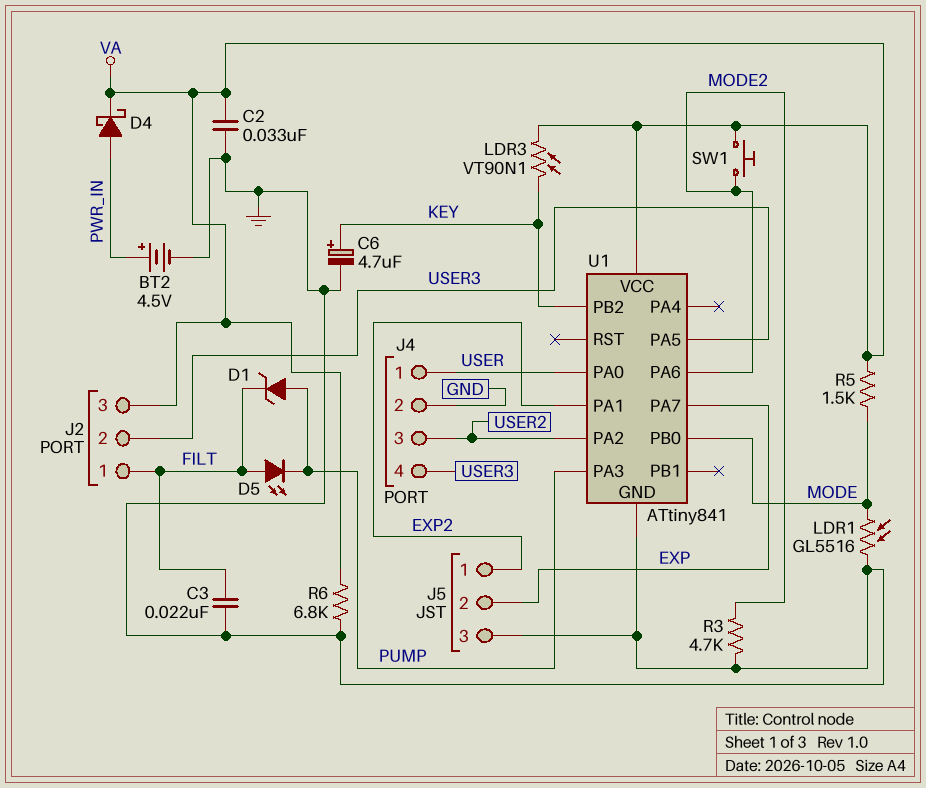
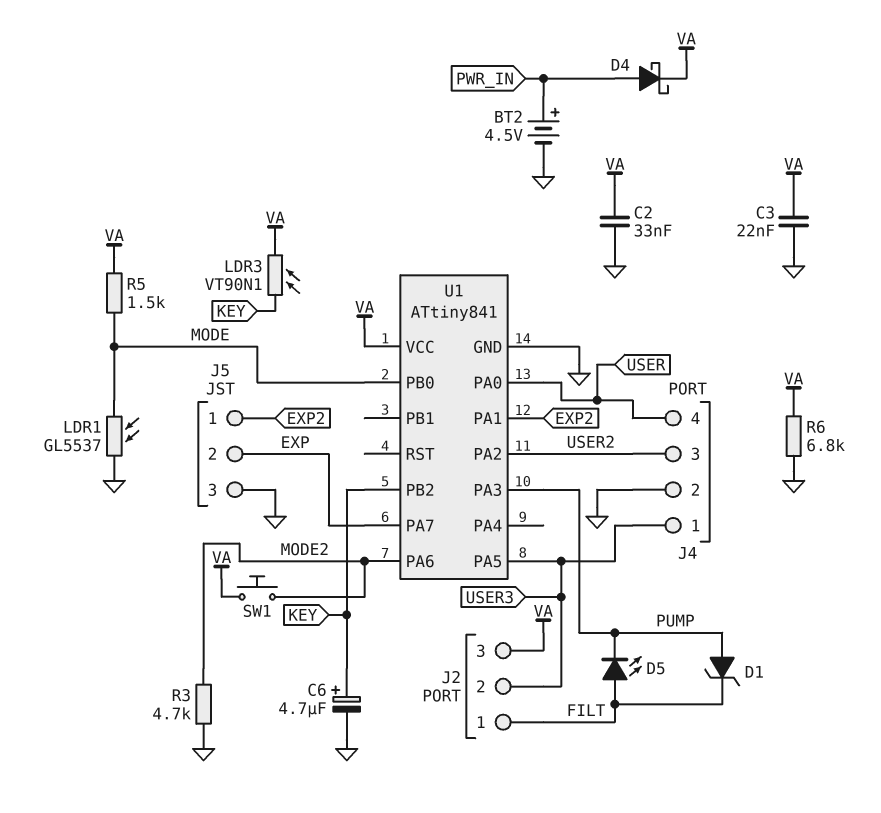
C3: 22nF (FILT, GND) -> 22nF (GND, VA)
J4 pin 1: USER -> USER3
J4 pin 4: USER3 -> USER
LDR1: GL5516 (GND, MODE) -> GL5537 (GND, MODE)

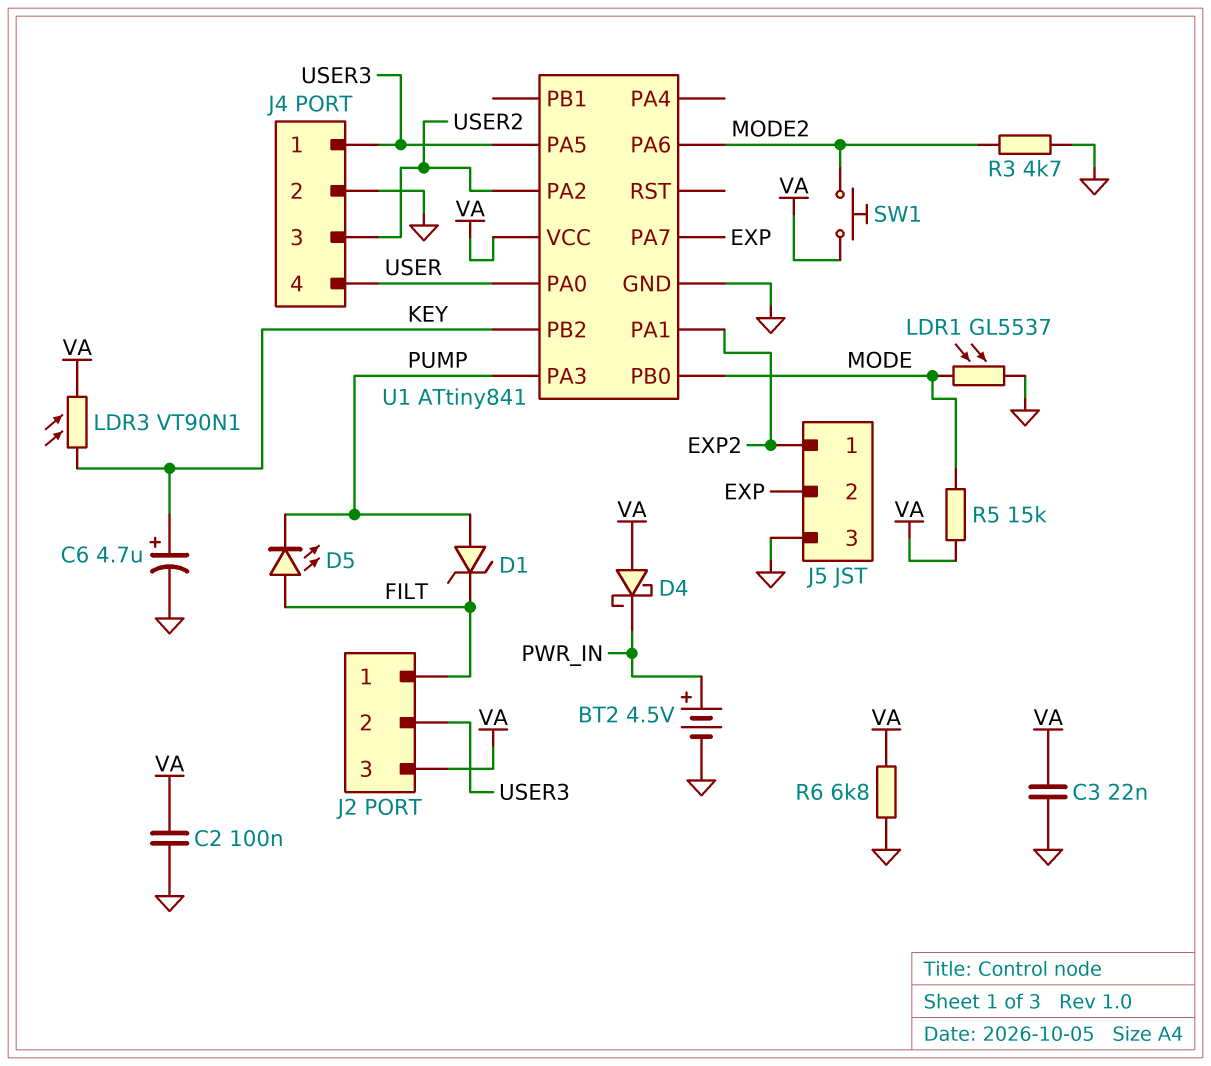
C2: 33nF (GND, VA) -> 100nF (GND, VA)
D4: schottky (A PWR_IN, K VA) -> schottky (A VA, K PWR_IN)
R5: 1.5k (MODE, VA) -> 15k (MODE, VA)

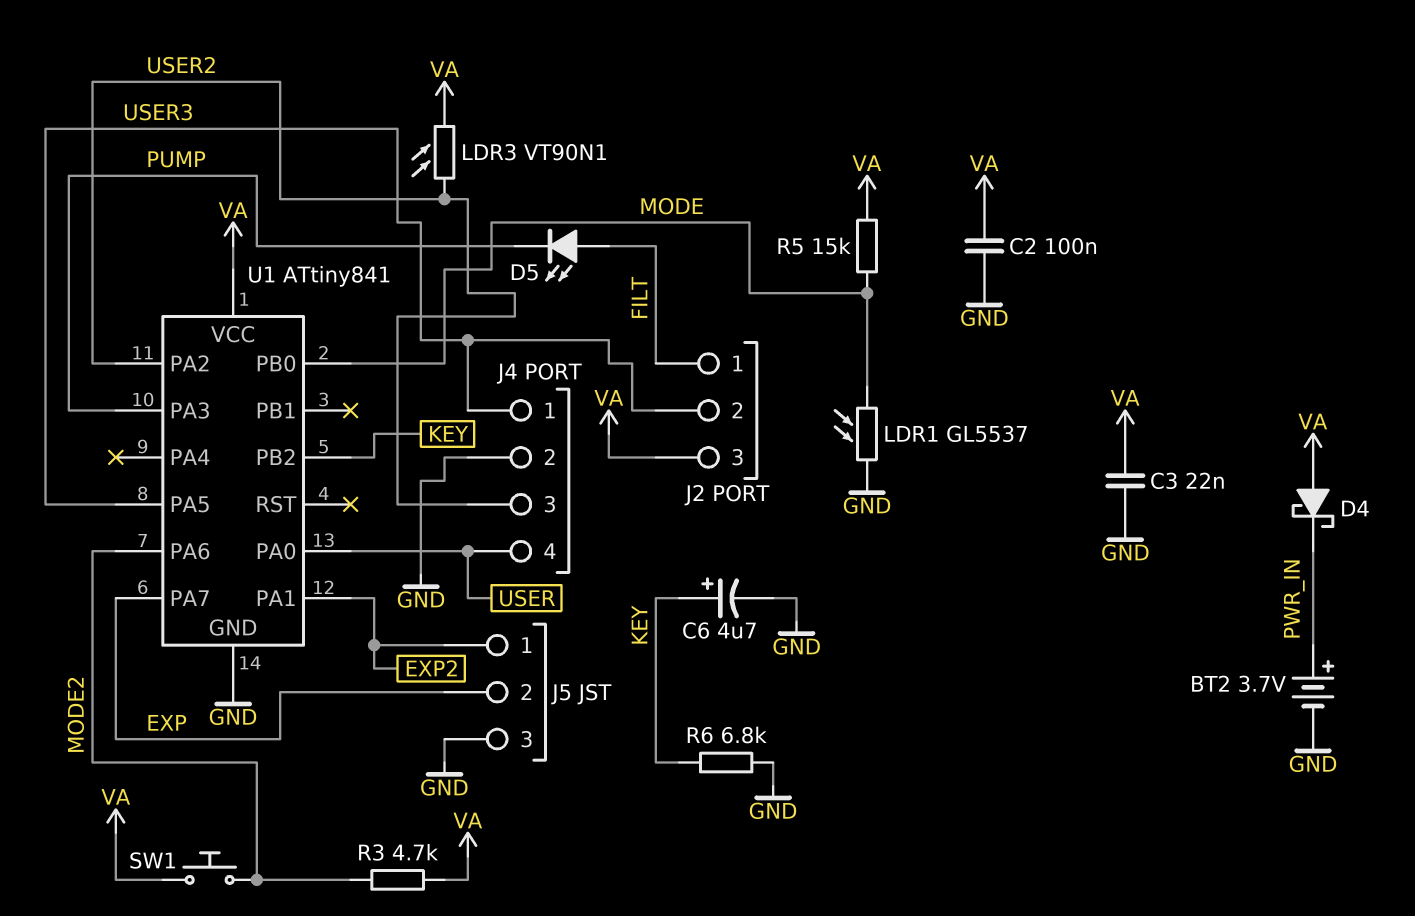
BT2: 4.5V (plus PWR_IN, minus GND) -> 3.7V (plus PWR_IN, minus GND)
D1: zener (A PUMP, K FILT) -> none
LDR3: VT90N1 (KEY, VA) -> VT90N1 (USER2, VA)
R3: 4.7k (GND, MODE2) -> 4.7k (MODE2, VA)
R6: 6.8k (GND, VA) -> 6.8k (GND, KEY)

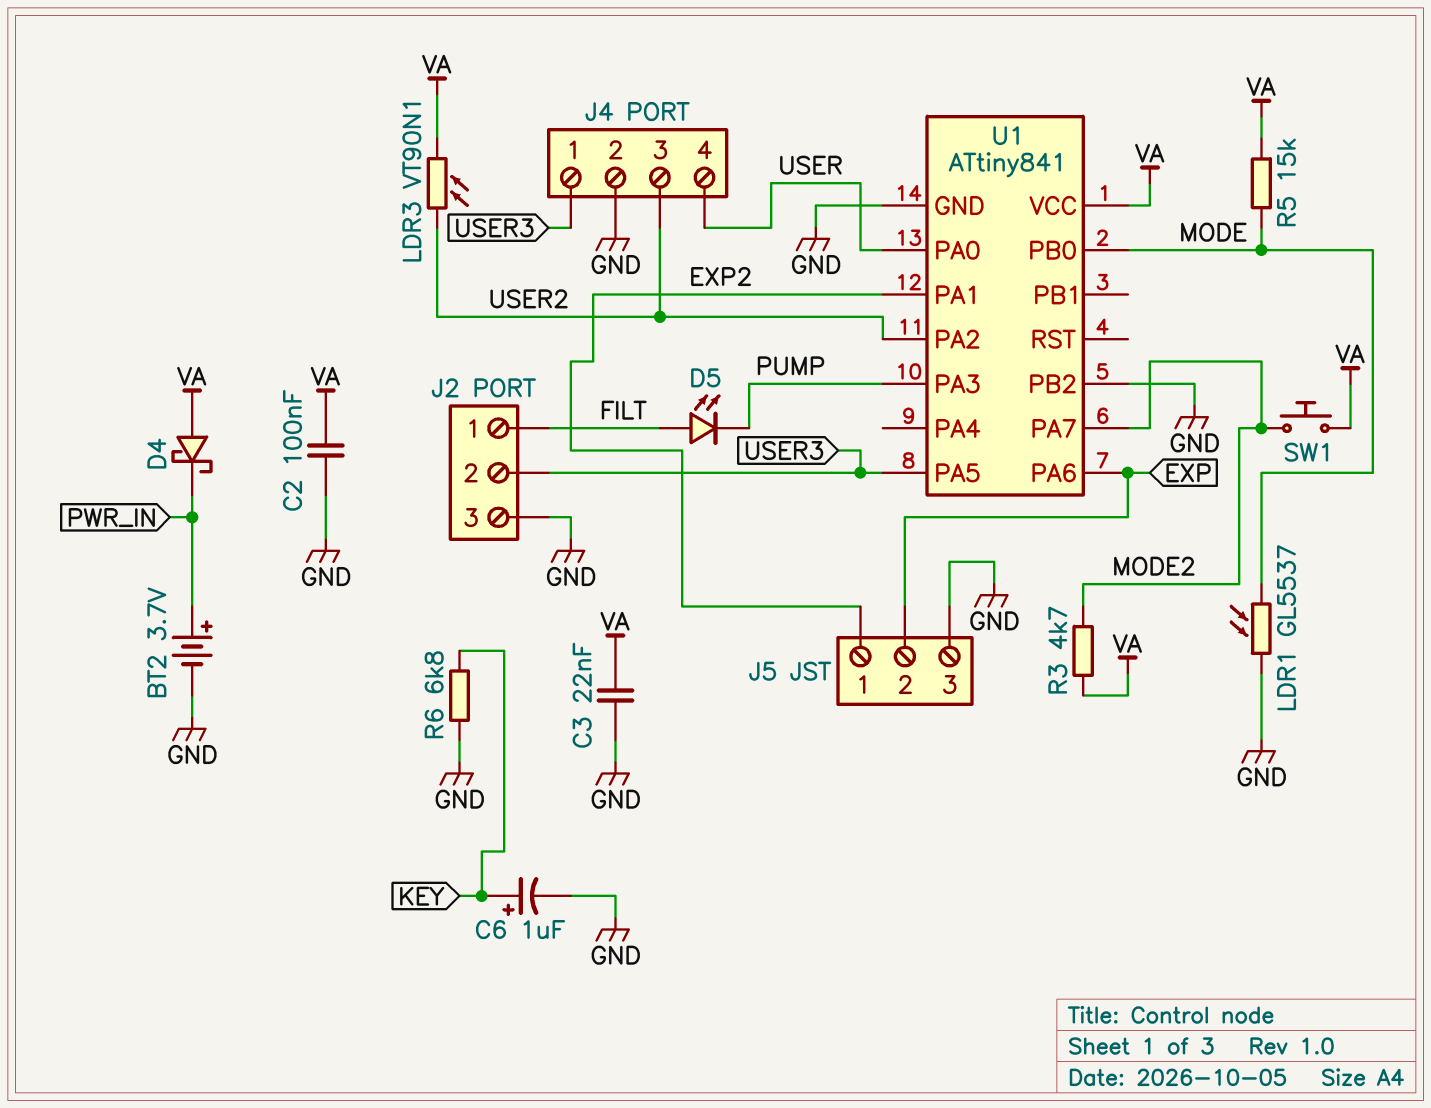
C6: 4.7uF (plus KEY, minus GND) -> 1uF (plus KEY, minus GND)
J2 pin 3: VA -> GND
U1 pin PA6: MODE2 -> EXP
U1 pin PA7: EXP -> MODE2
U1 pin PB2: KEY -> GND

